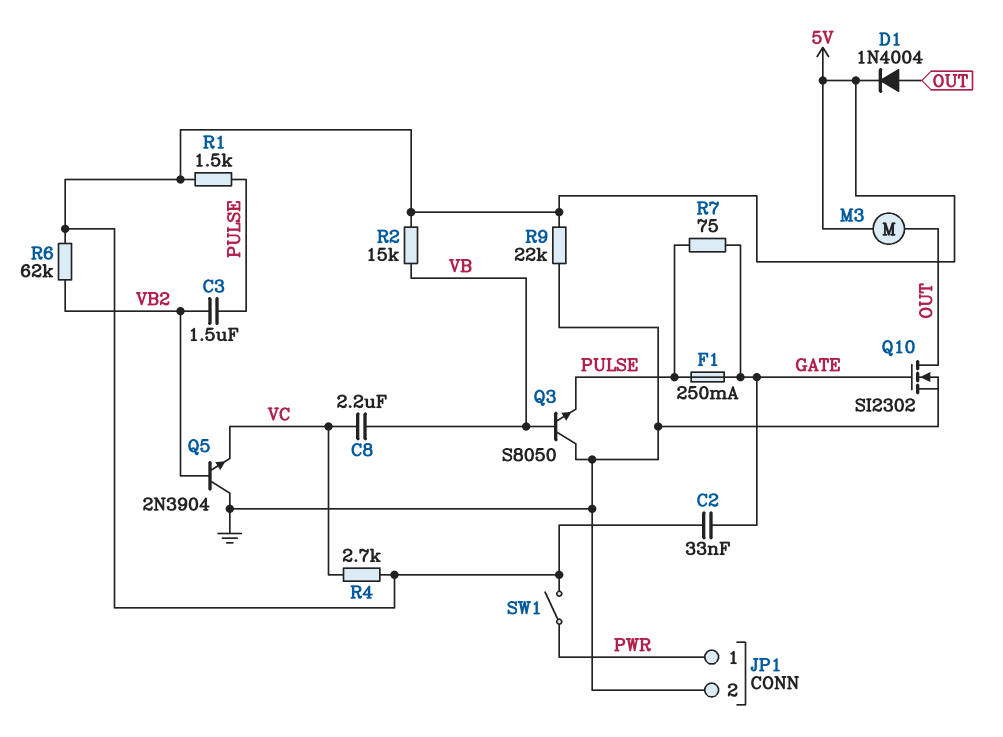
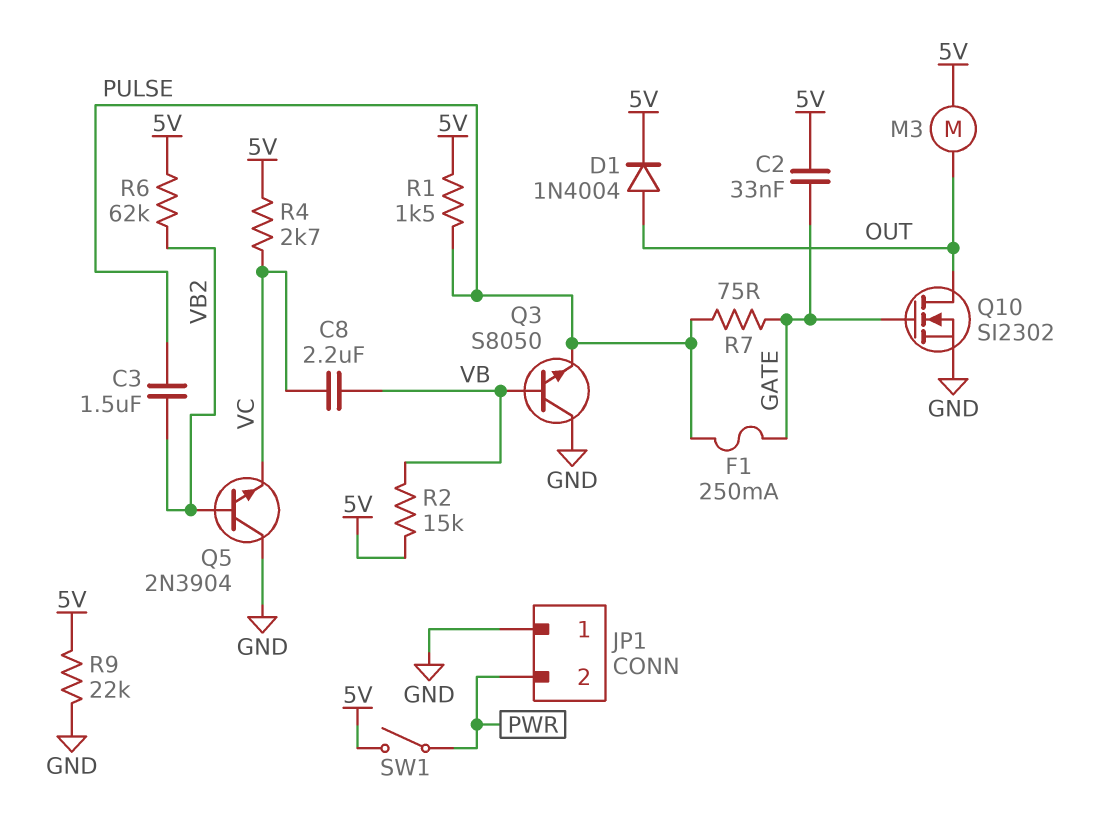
JP1 pin 1: PWR -> GND
JP1 pin 2: GND -> PWR

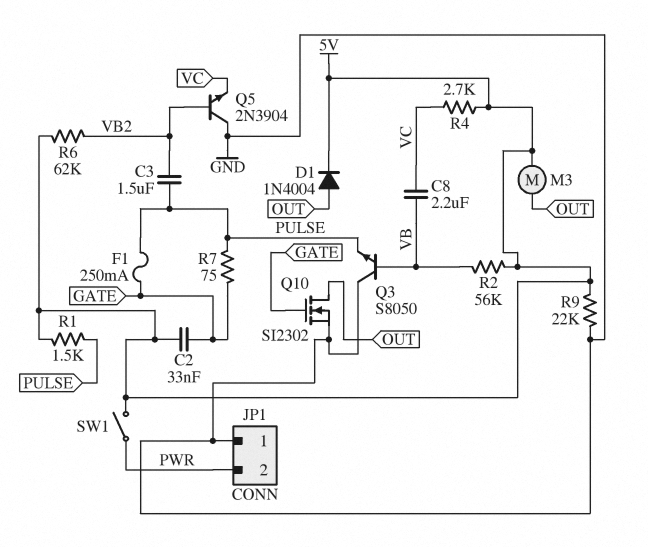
R2: 15k (5V, VB) -> 56k (5V, VB)

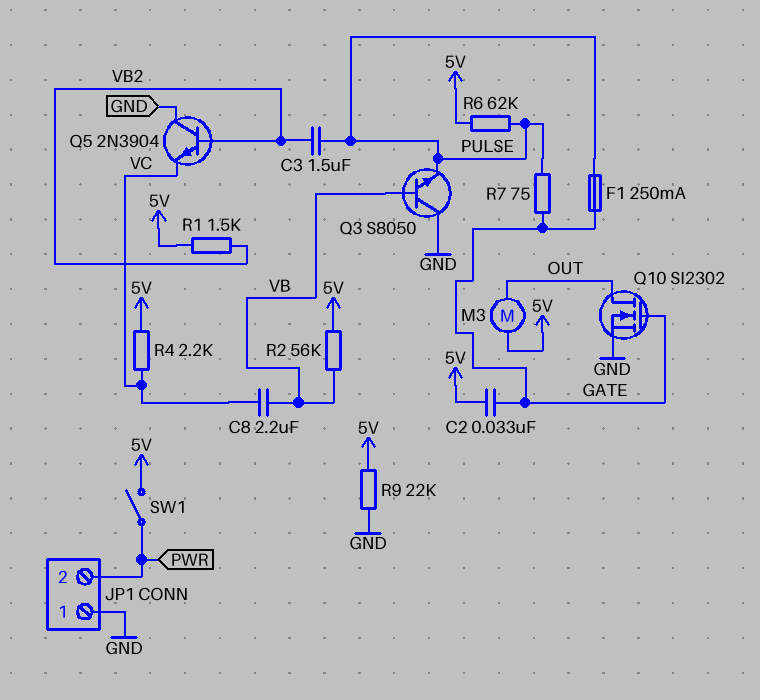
D1: diode 1N4004 (A OUT, K 5V) -> none
R1: 1.5k (5V, PULSE) -> 1.5k (5V, VB2)
R4: 2.7k (5V, VC) -> 2.2k (5V, VC)
R6: 62k (5V, VB2) -> 62k (5V, PULSE)

